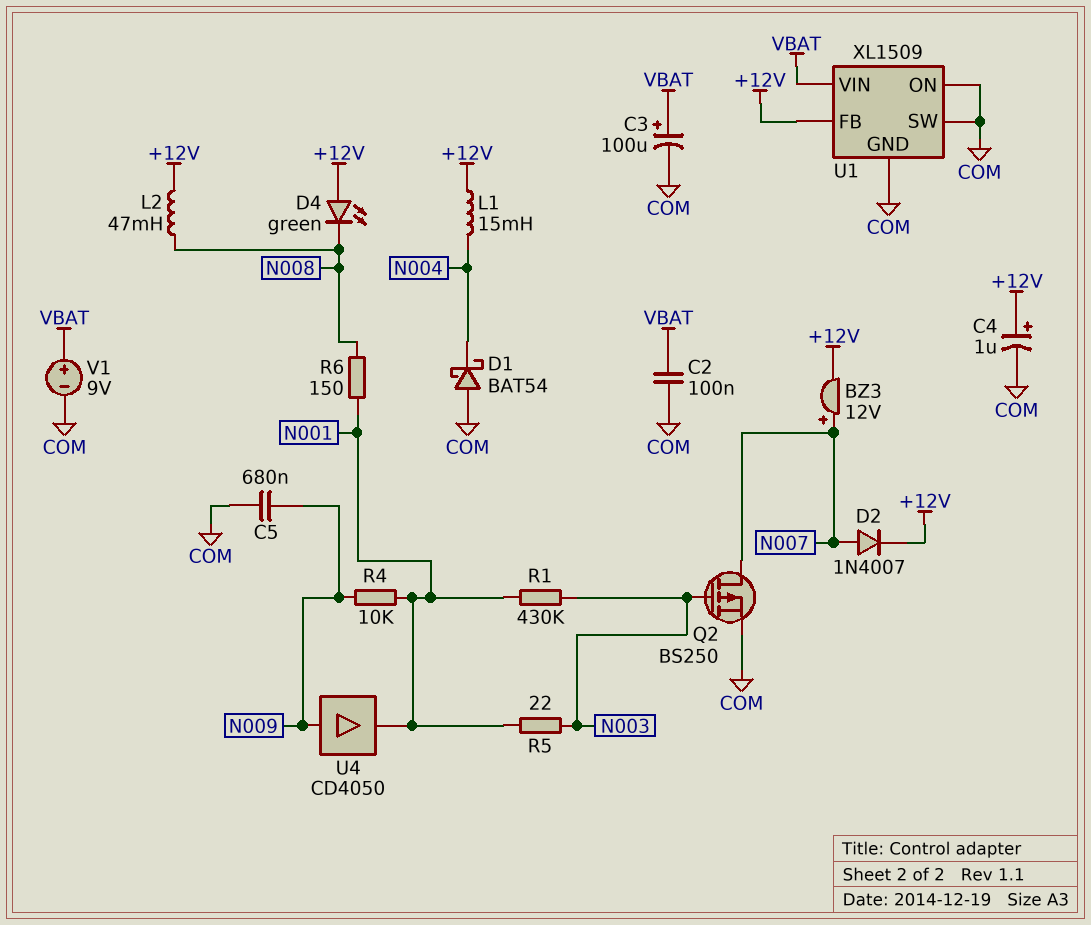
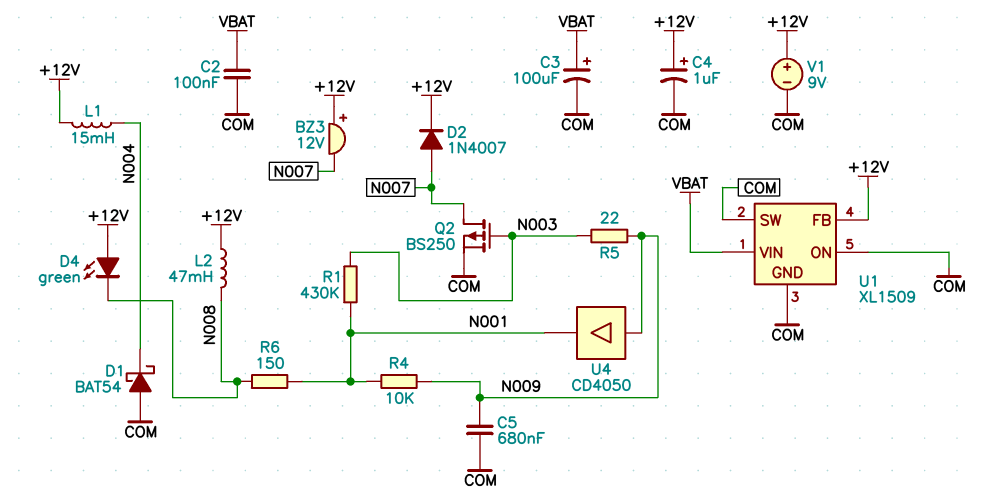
BZ3: buzzer 12V (plus N007, minus +12V) -> buzzer 12V (plus +12V, minus N007)
R5: 22 (N001, N003) -> 22 (N003, N009)
V1: 9V (plus VBAT, minus COM) -> 9V (plus +12V, minus COM)

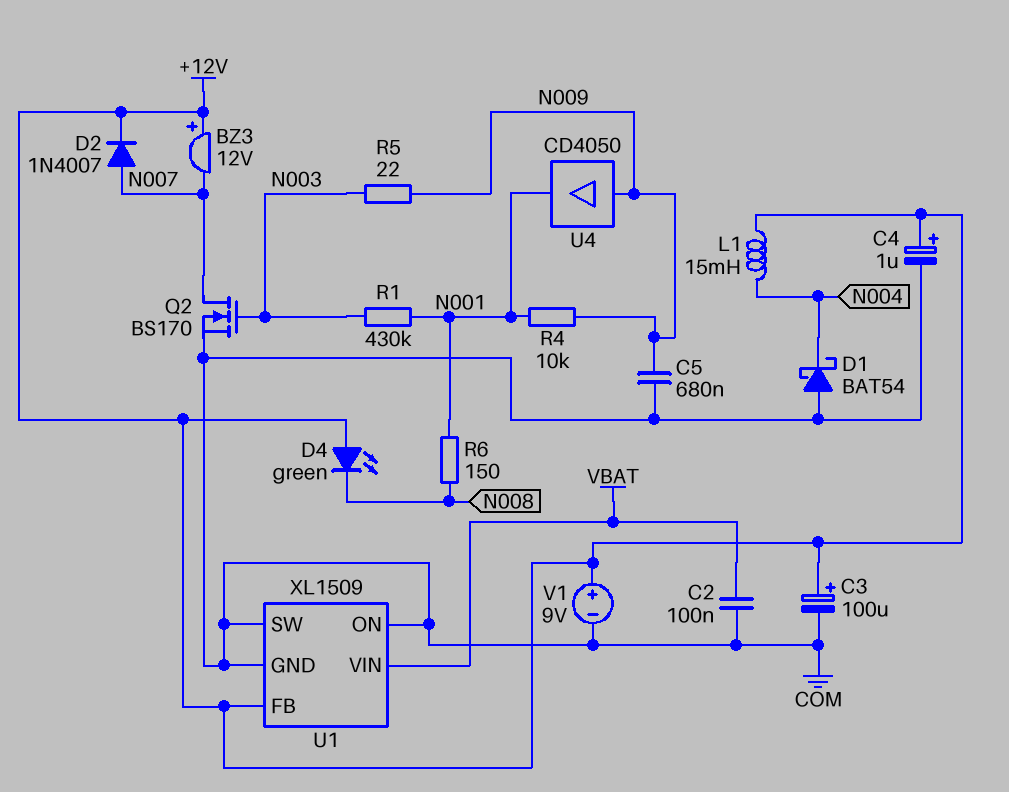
C3: 100uF (plus VBAT, minus COM) -> 100uF (plus +12V, minus COM)
L2: 47mH (+12V, N008) -> none
Q2: PMOS BS250 (G N003, D N007, S COM) -> NMOS BS170 (G N003, D N007, S COM)

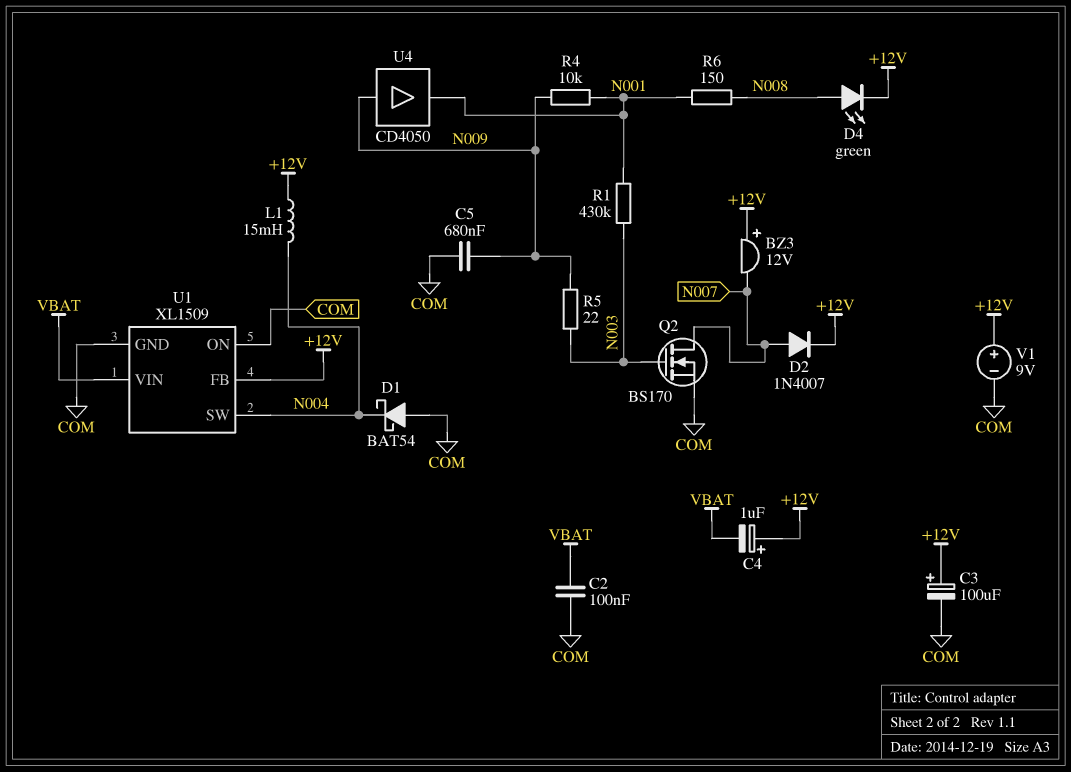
C4: 1uF (plus +12V, minus COM) -> 1uF (plus +12V, minus VBAT)
D4: LED green (A +12V, K N008) -> LED green (A N008, K +12V)
U1 pin SW: COM -> N004

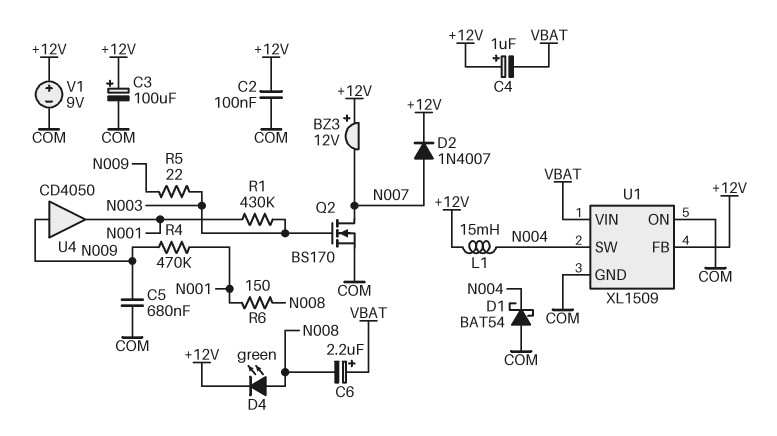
C2: 100nF (COM, VBAT) -> 100nF (+12V, COM)
C6: none -> 2.2uF (plus VBAT, minus N008)
R4: 10k (N001, N009) -> 470k (N001, N009)

